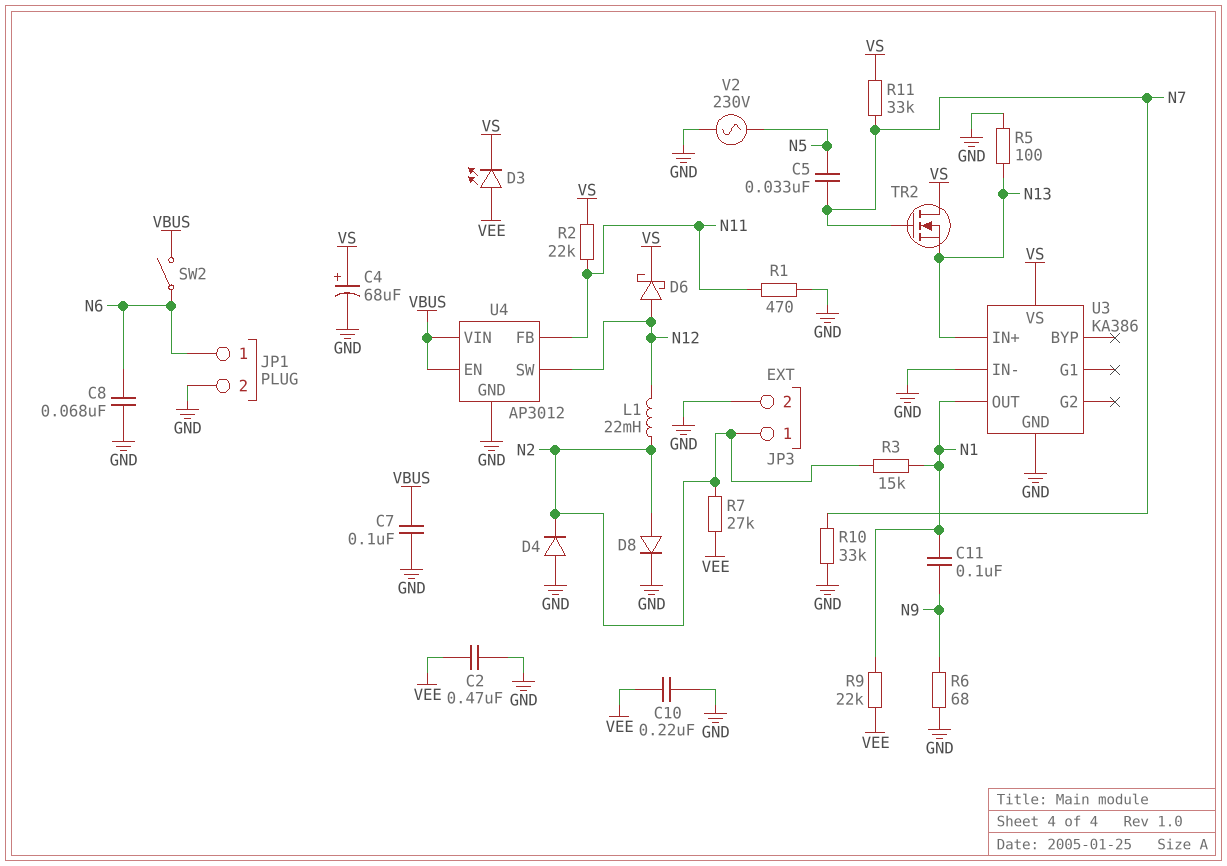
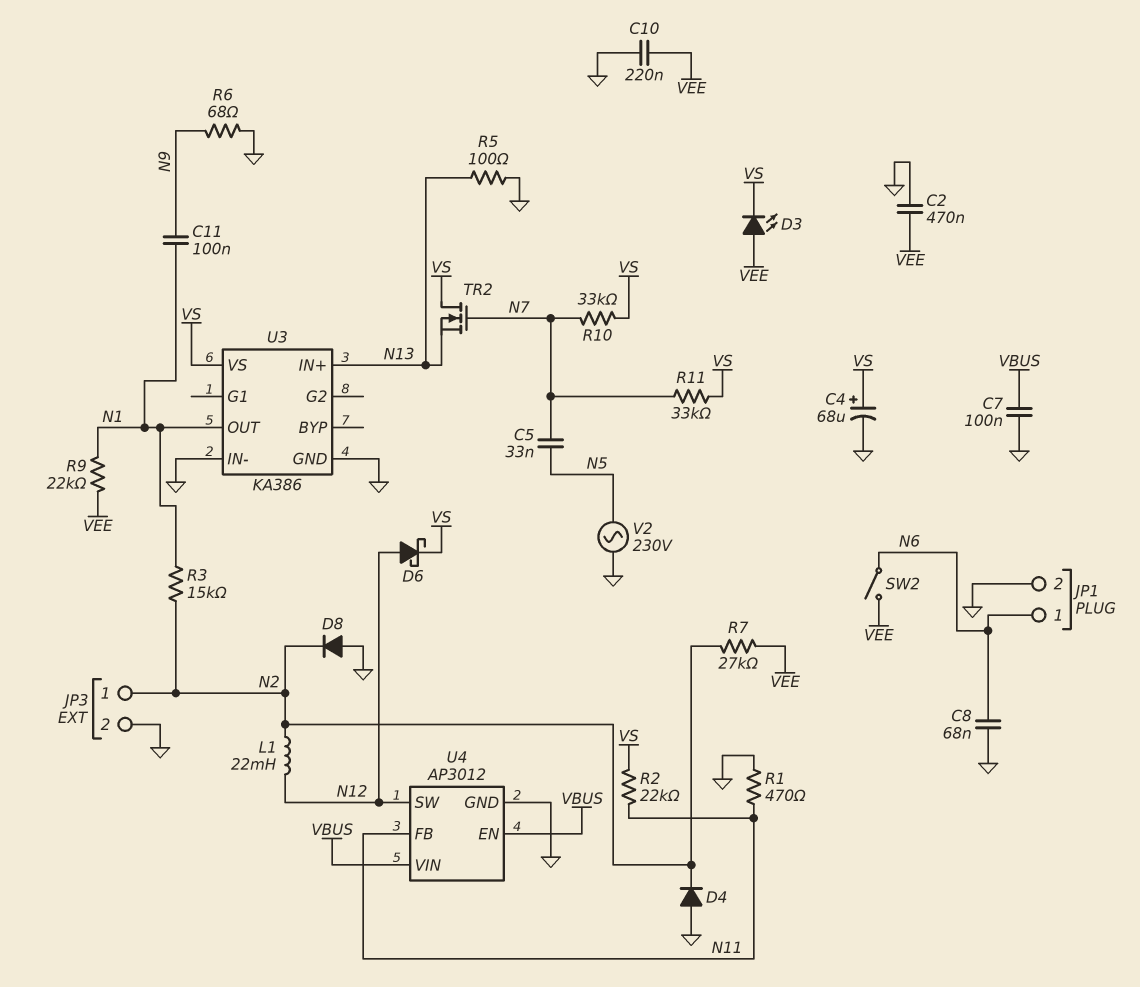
D8: diode (A N2, K GND) -> diode (A GND, K N2)
R10: 33k (GND, N7) -> 33k (N7, VS)
SW2: switch (N6, VBUS) -> switch (N6, VEE)

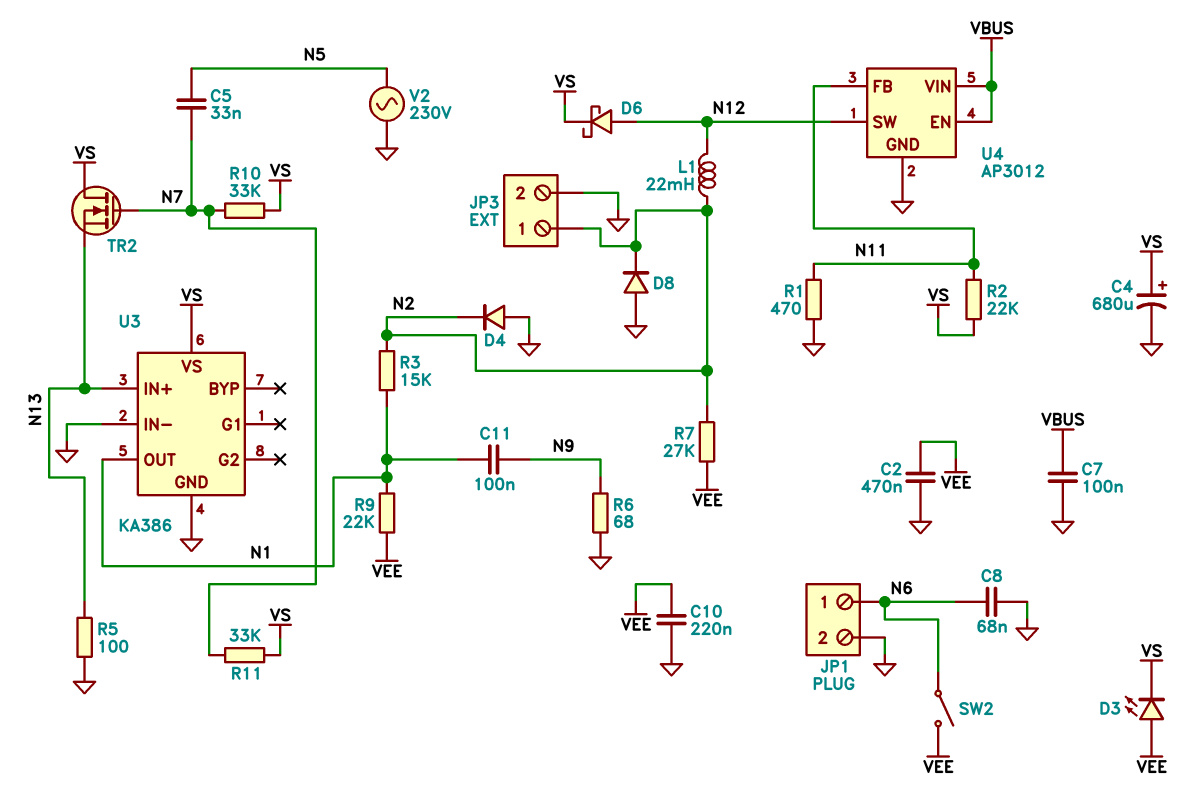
C4: 68uF (plus VS, minus GND) -> 680uF (plus VS, minus GND)

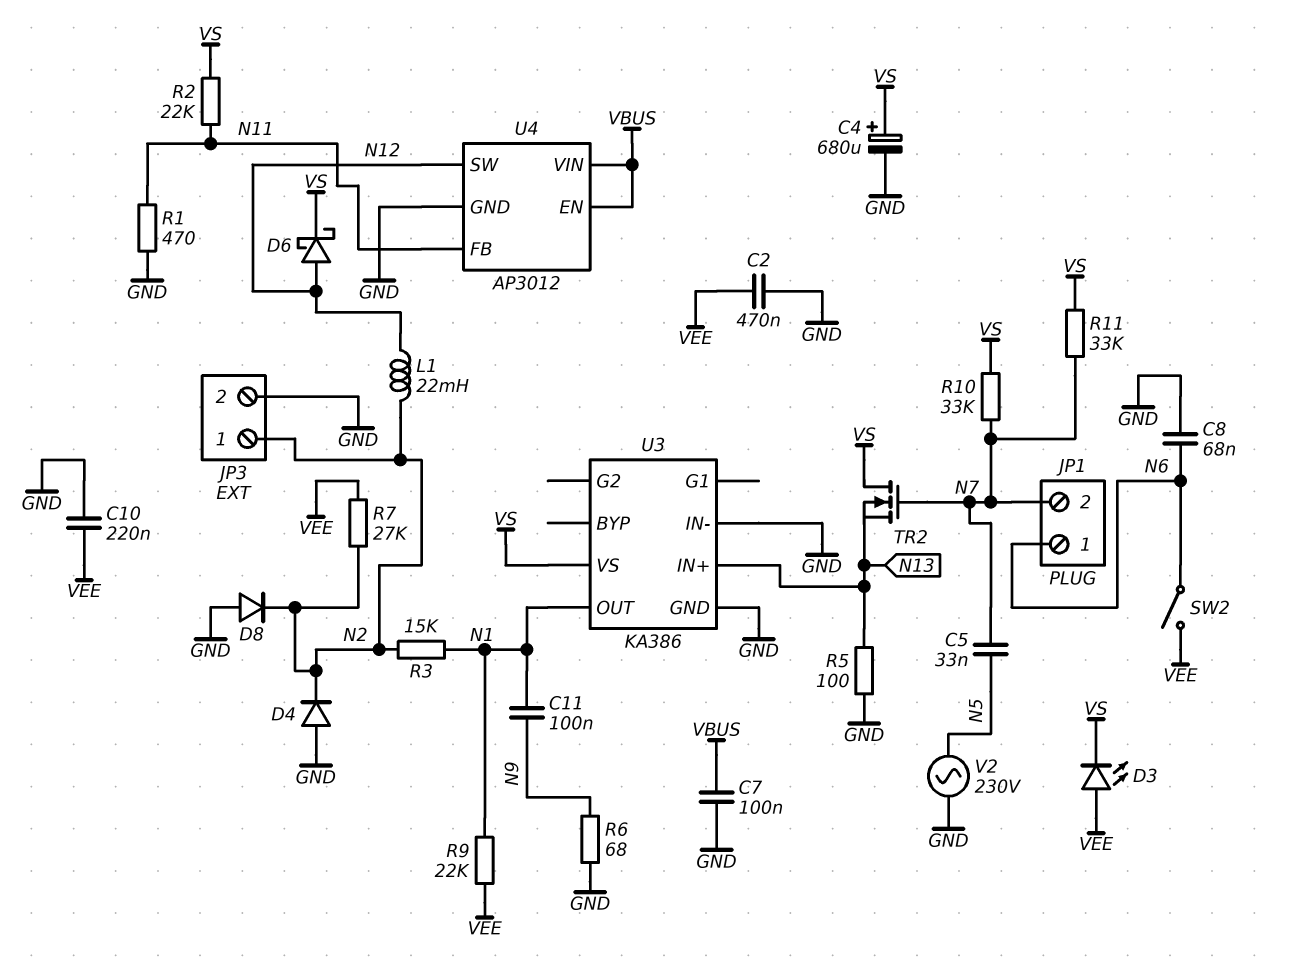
JP1 pin 2: GND -> N7

